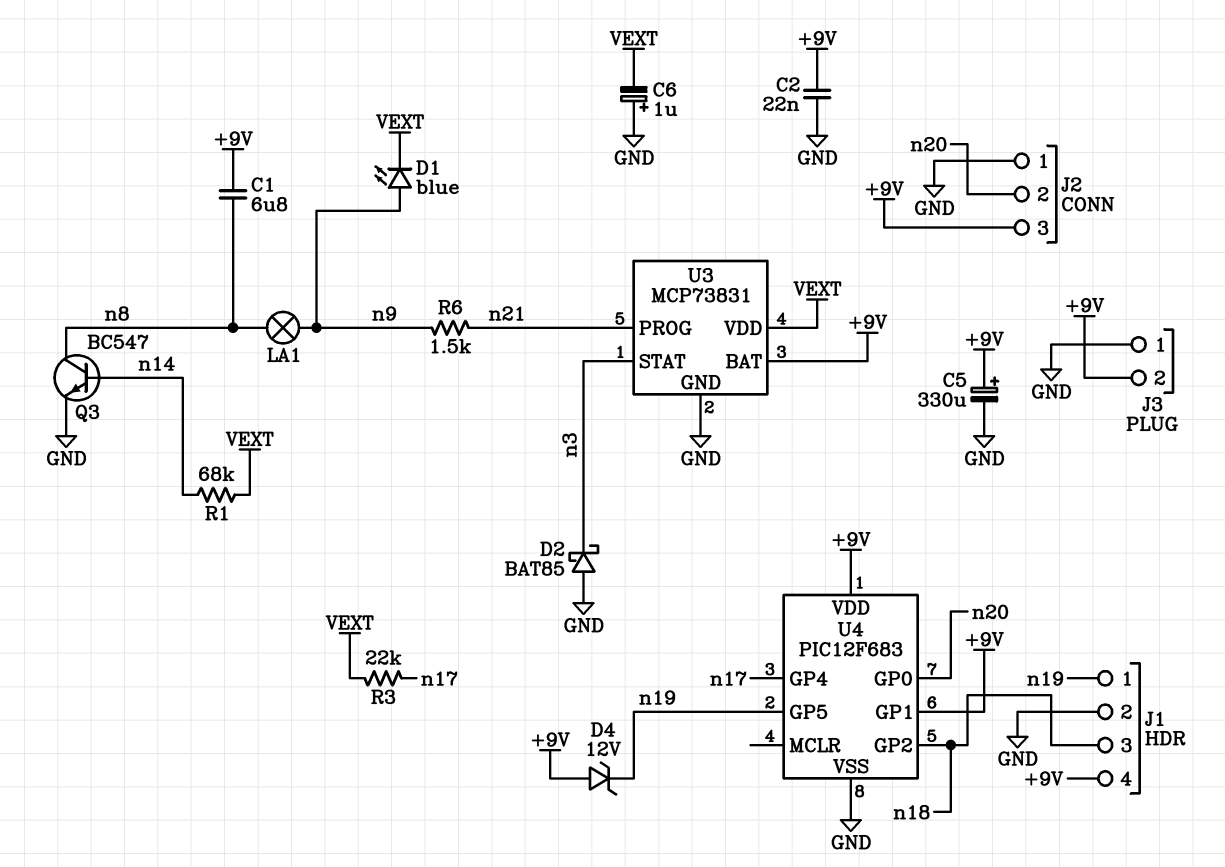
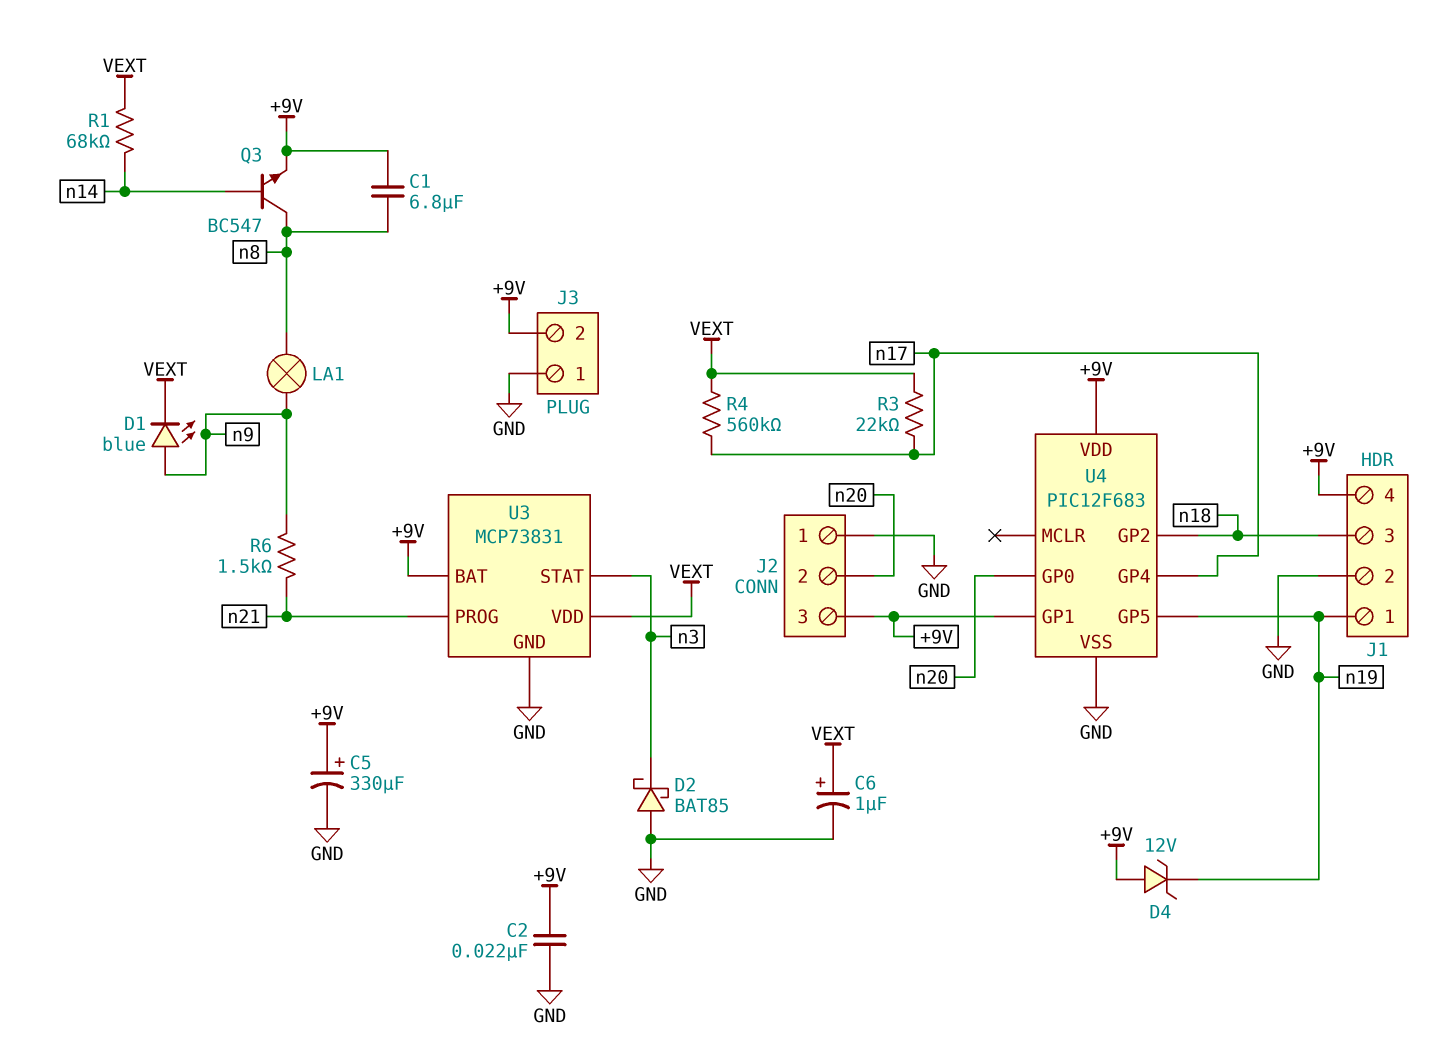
C6: 1uF (plus GND, minus VEXT) -> 1uF (plus VEXT, minus GND)
Q3: NPN BC547 (B n14, C n8, E GND) -> NPN BC547 (B n14, C n8, E +9V)
R4: none -> 560k (VEXT, n17)

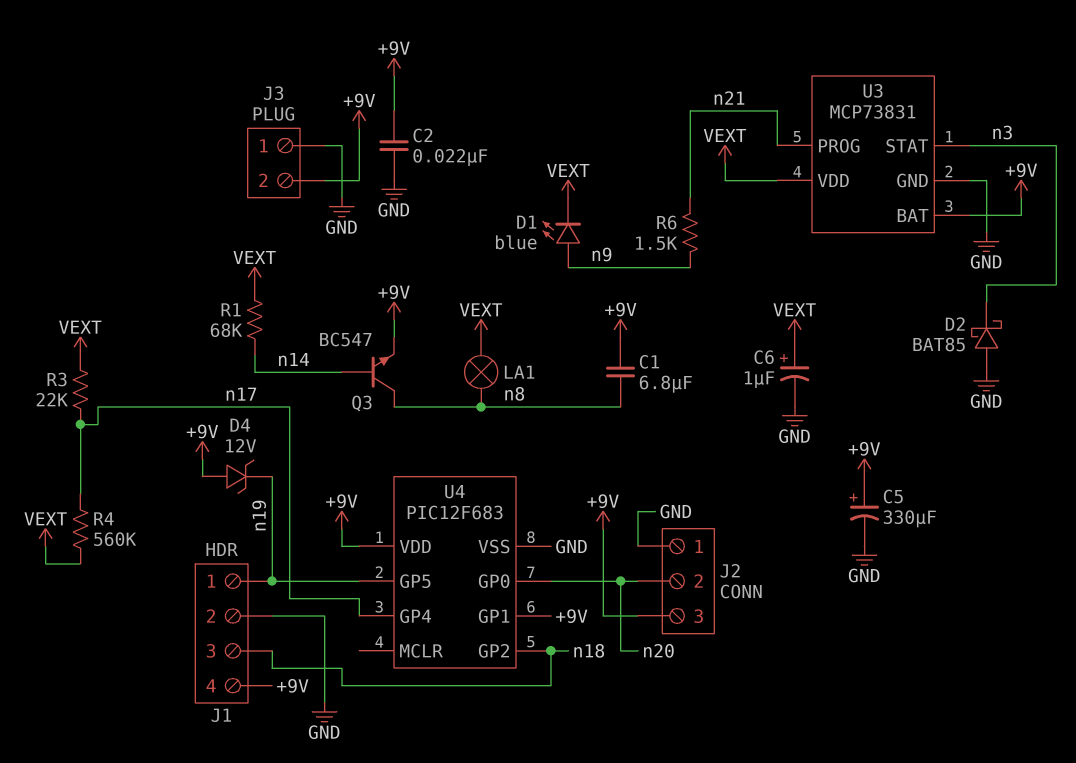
LA1: lamp (n8, n9) -> lamp (VEXT, n8)

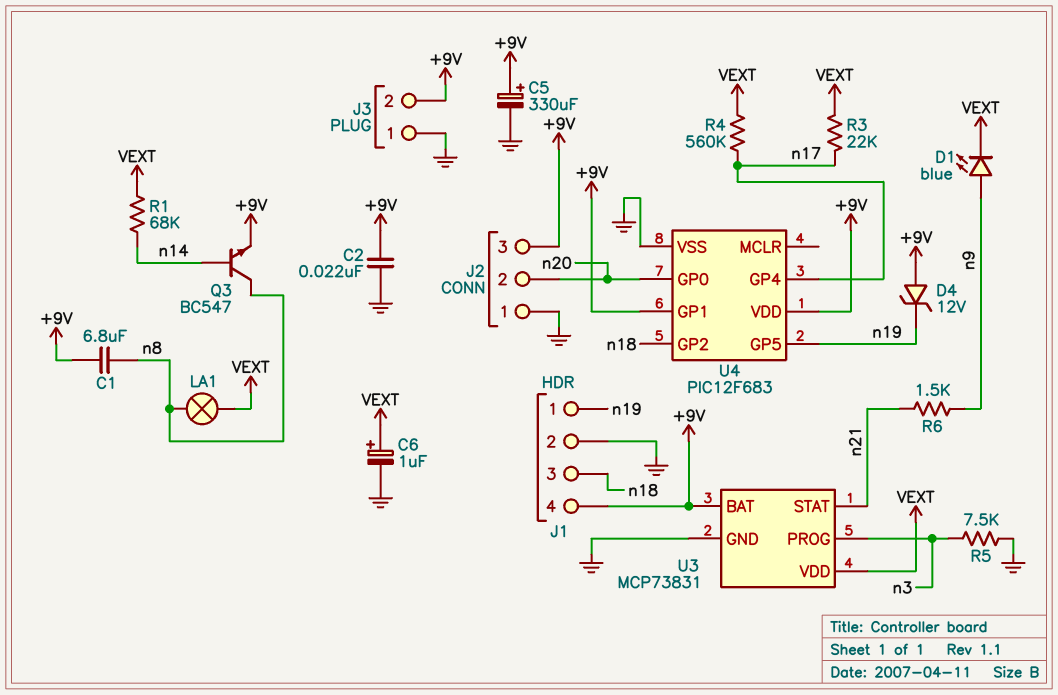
D2: schottky BAT85 (A GND, K n3) -> none
R5: none -> 7.5k (GND, n3)
U3 pin PROG: n21 -> n3
U3 pin STAT: n3 -> n21

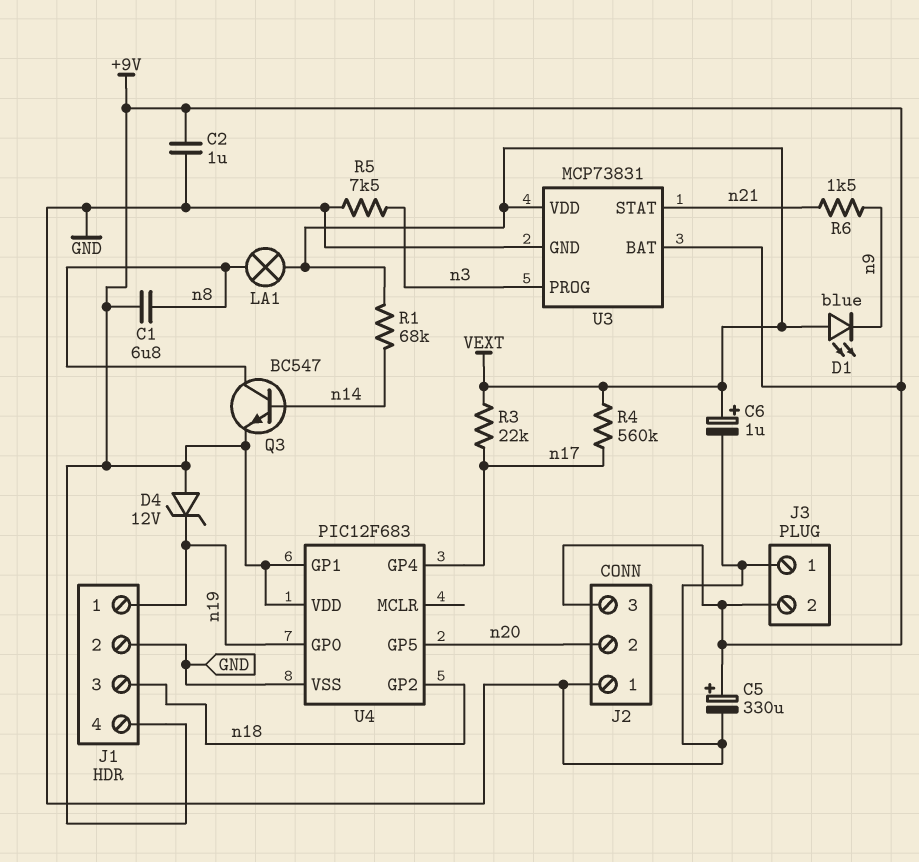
C2: 22nF (+9V, GND) -> 1uF (+9V, GND)
D1: LED blue (A n9, K VEXT) -> LED blue (A VEXT, K n9)
U4 pin GP0: n20 -> n19
U4 pin GP5: n19 -> n20

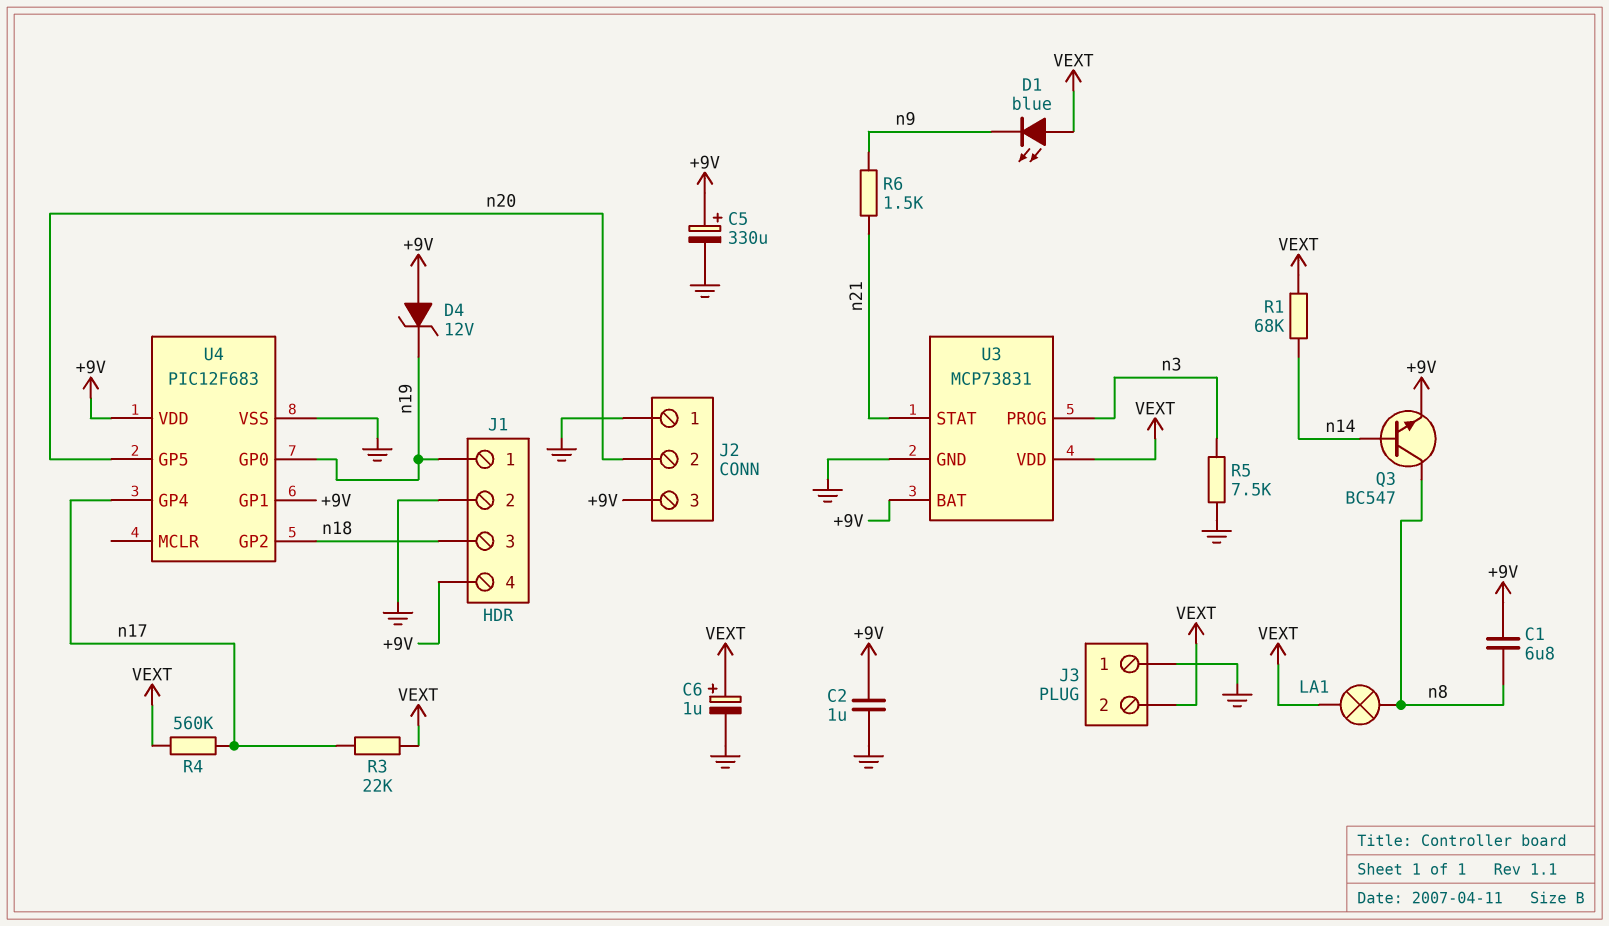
J3 pin 2: +9V -> VEXT

